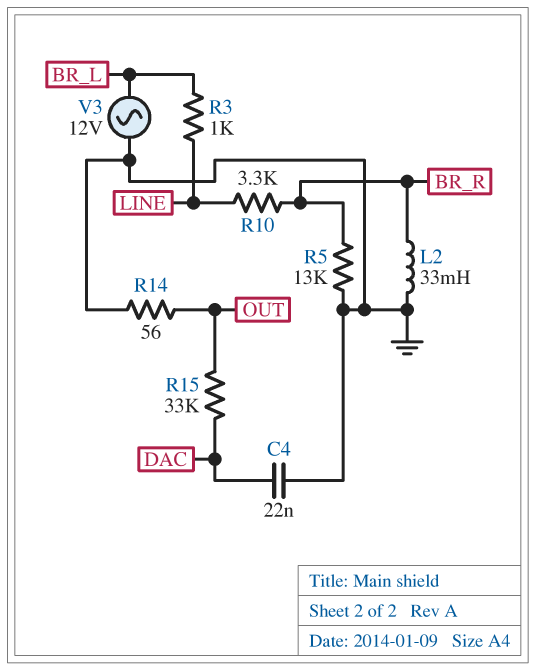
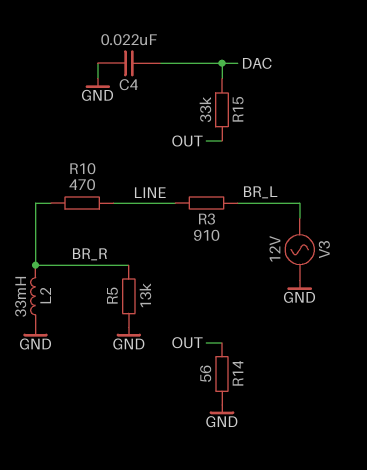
R3: 1k (BR_L, LINE) -> 910 (BR_L, LINE)
R10: 3.3k (BR_R, LINE) -> 470 (BR_R, LINE)

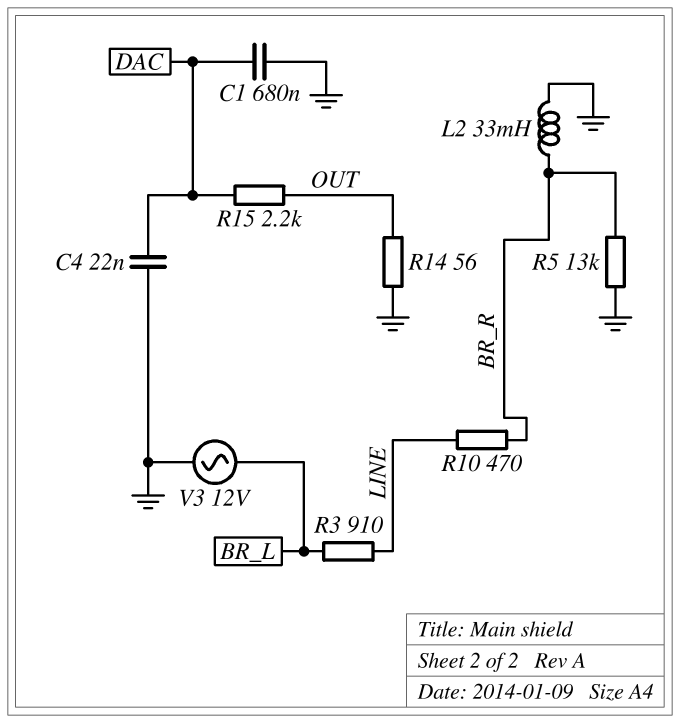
C1: none -> 680nF (DAC, GND)
R15: 33k (DAC, OUT) -> 2.2k (DAC, OUT)

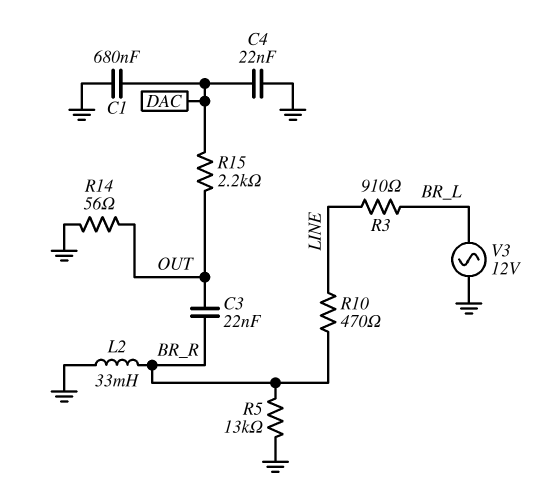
C3: none -> 22nF (BR_R, OUT)

